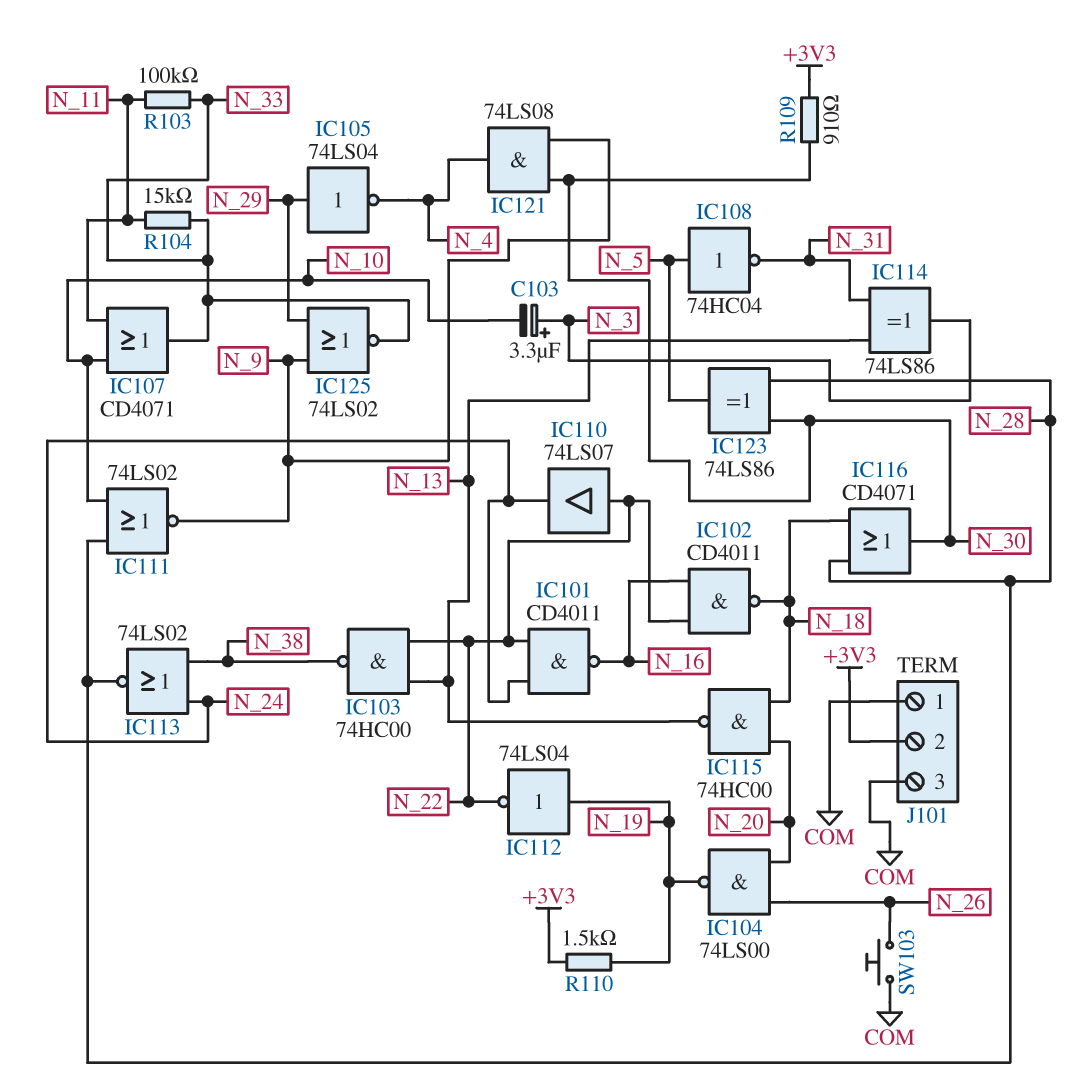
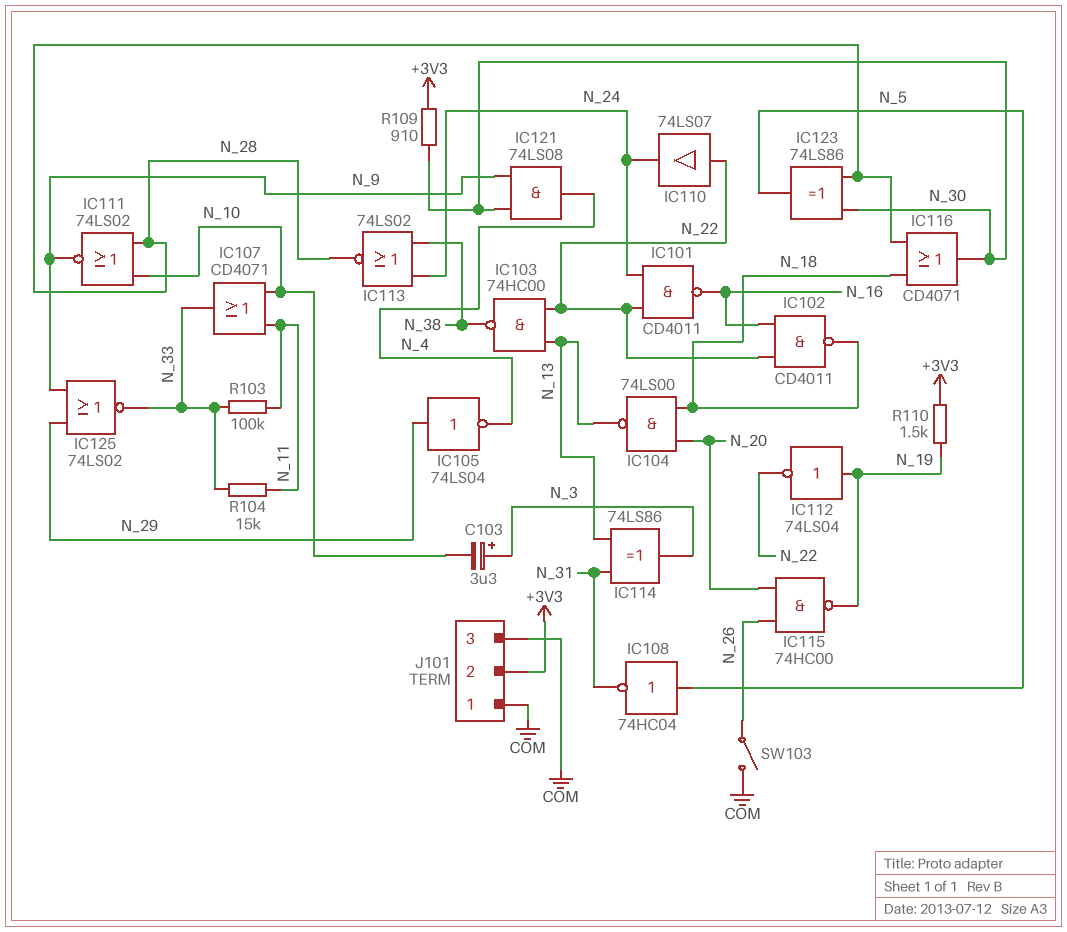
IC104: NAND 74LS00 (in N_20, in N_26, out N_19) -> NAND 74LS00 (in N_18, in N_20, out N_13)
IC115: NAND 74HC00 (in N_18, in N_20, out N_13) -> NAND 74HC00 (in N_20, in N_26, out N_19)
SW103: button (COM, N_26) -> switch (COM, N_26)

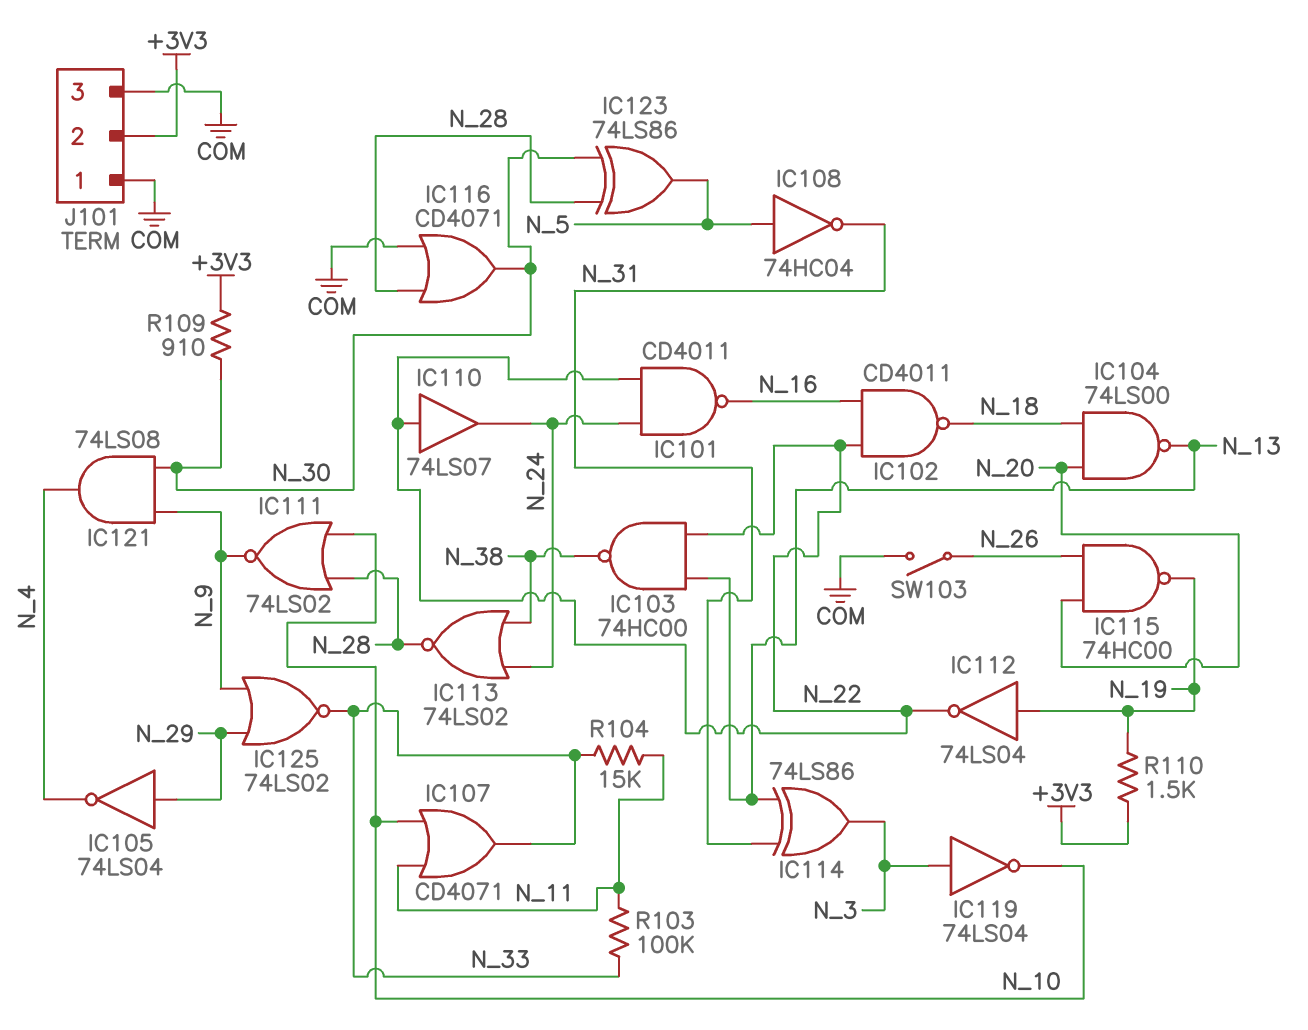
C103: 3.3uF (plus N_3, minus N_10) -> none
IC116: OR CD4071 (in N_18, in N_28, out N_30) -> OR CD4071 (in COM, in N_28, out N_30)
IC119: none -> NOT 74LS04 (in N_3, out N_10)

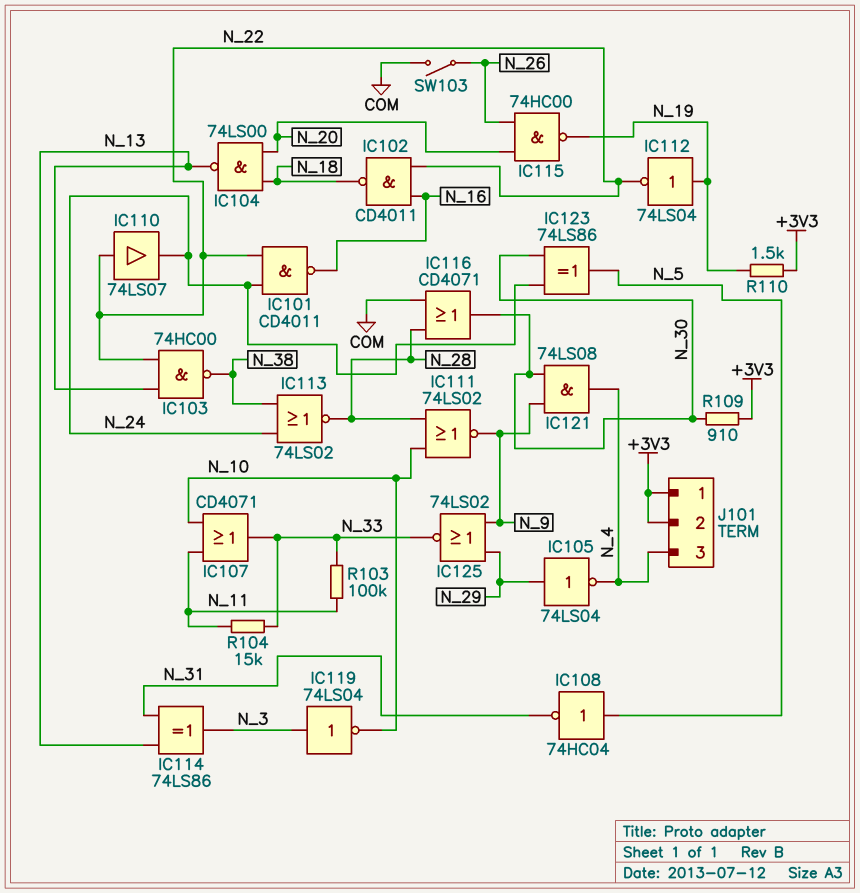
IC123: XOR 74LS86 (in N_28, in N_30, out N_5) -> XOR 74LS86 (in N_24, in N_30, out N_5)
J101 pin 1: COM -> +3V3
J101 pin 3: COM -> N_4

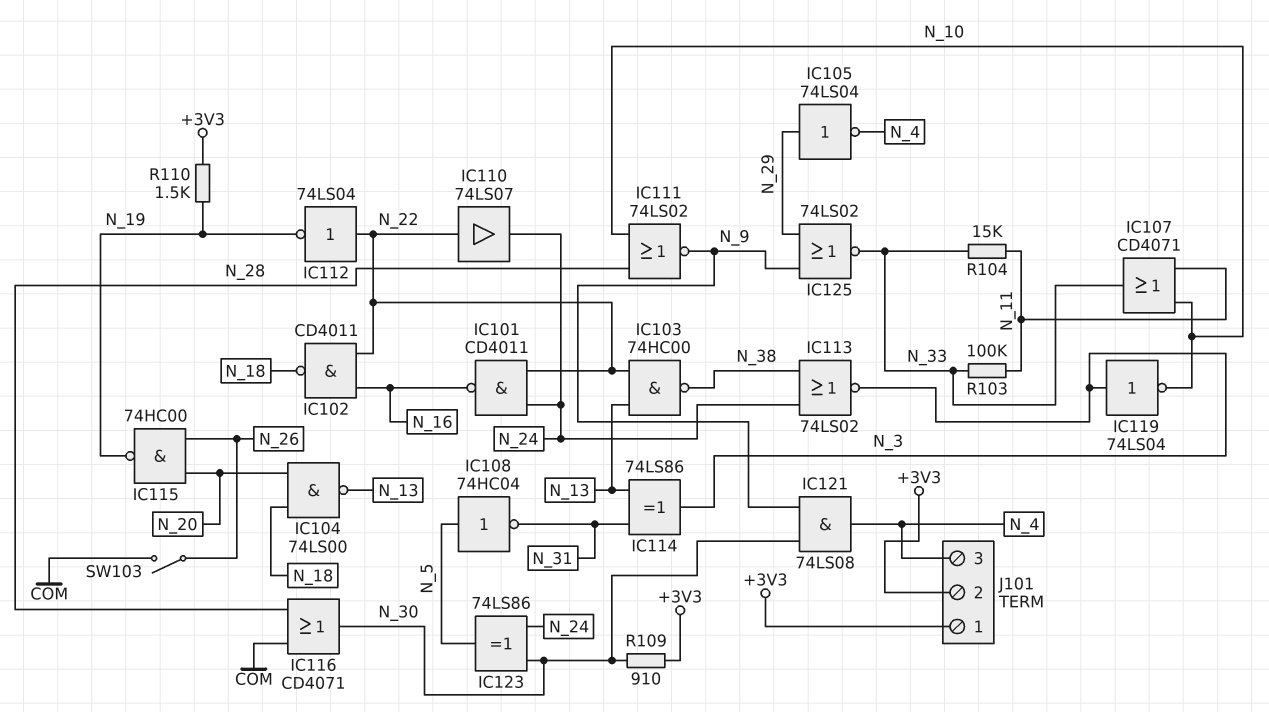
IC112: NOT 74LS04 (in N_19, out N_22) -> NOT 74LS04 (in N_22, out N_19)
IC113: NOR 74LS02 (in N_24, in N_38, out N_28) -> NOR 74LS02 (in N_24, in N_38, out N_3)

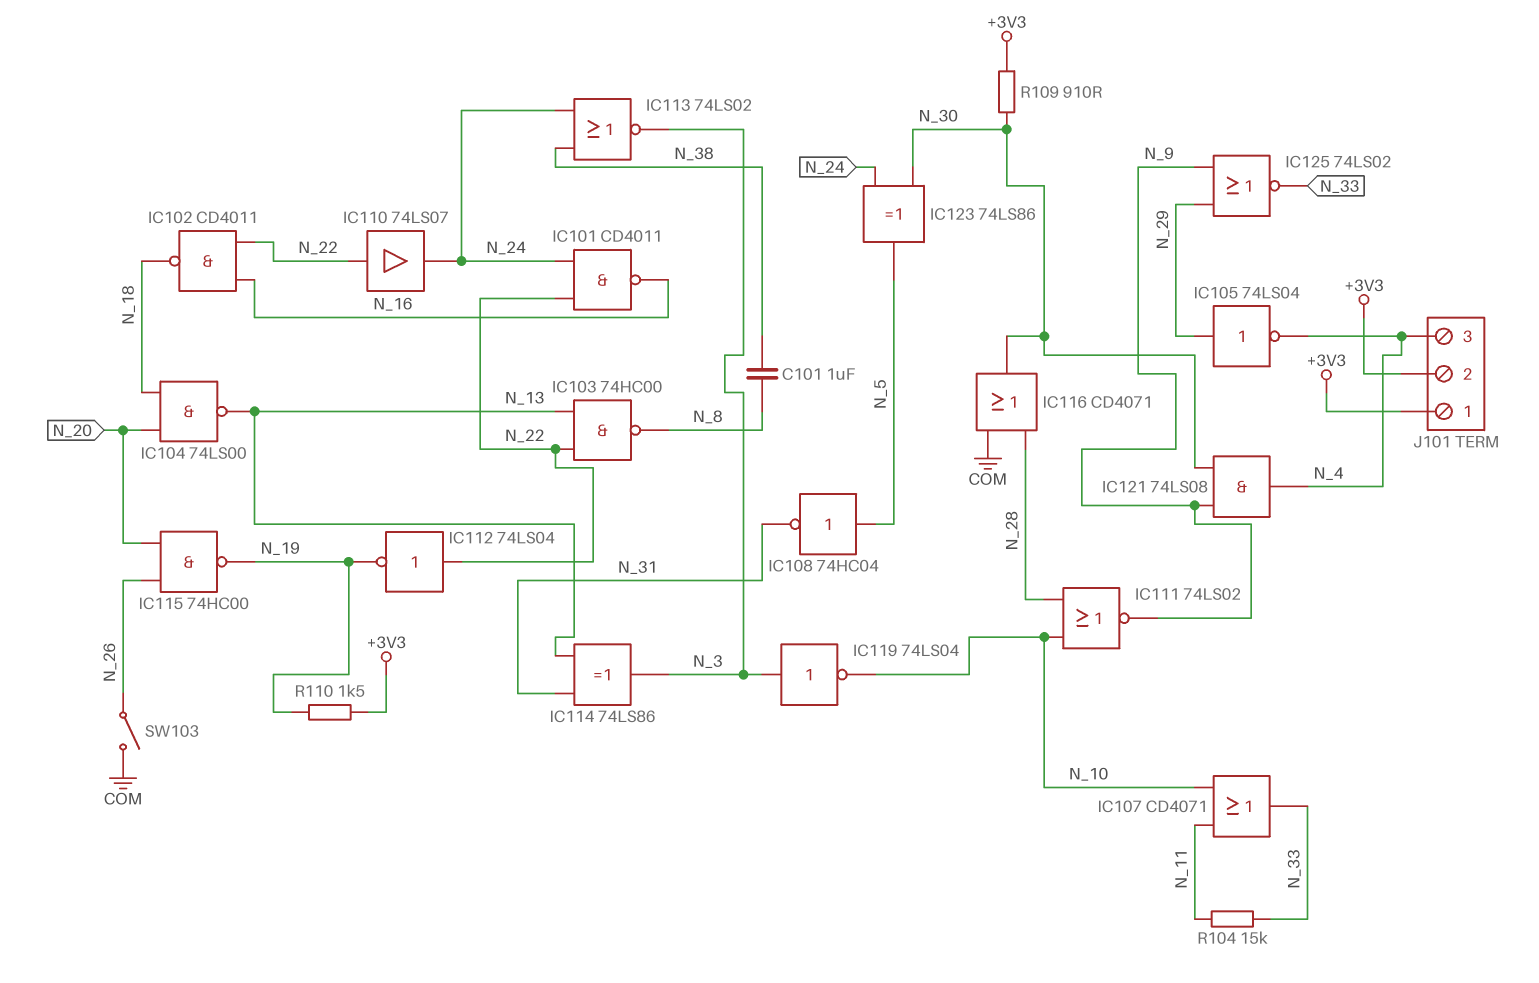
C101: none -> 1uF (N_8, N_38)
IC103: NAND 74HC00 (in N_13, in N_22, out N_38) -> NAND 74HC00 (in N_13, in N_22, out N_8)
R103: 100k (N_11, N_33) -> none

